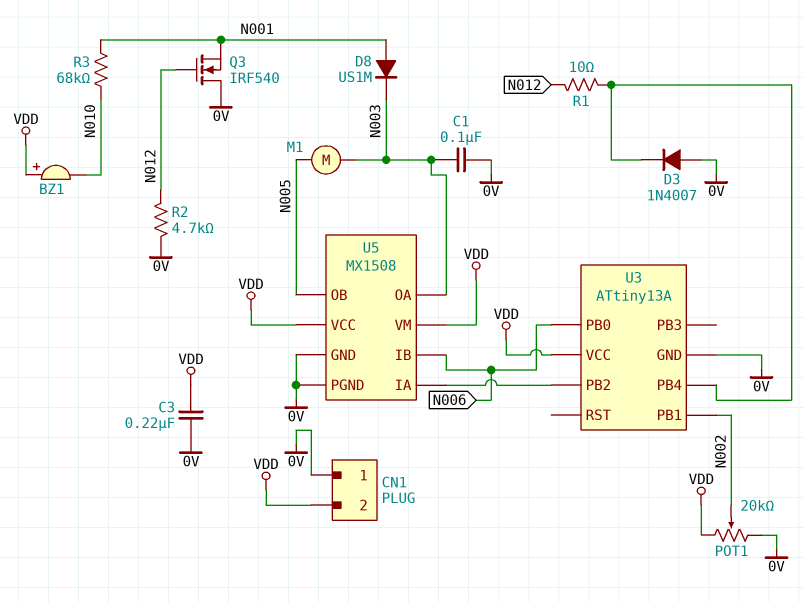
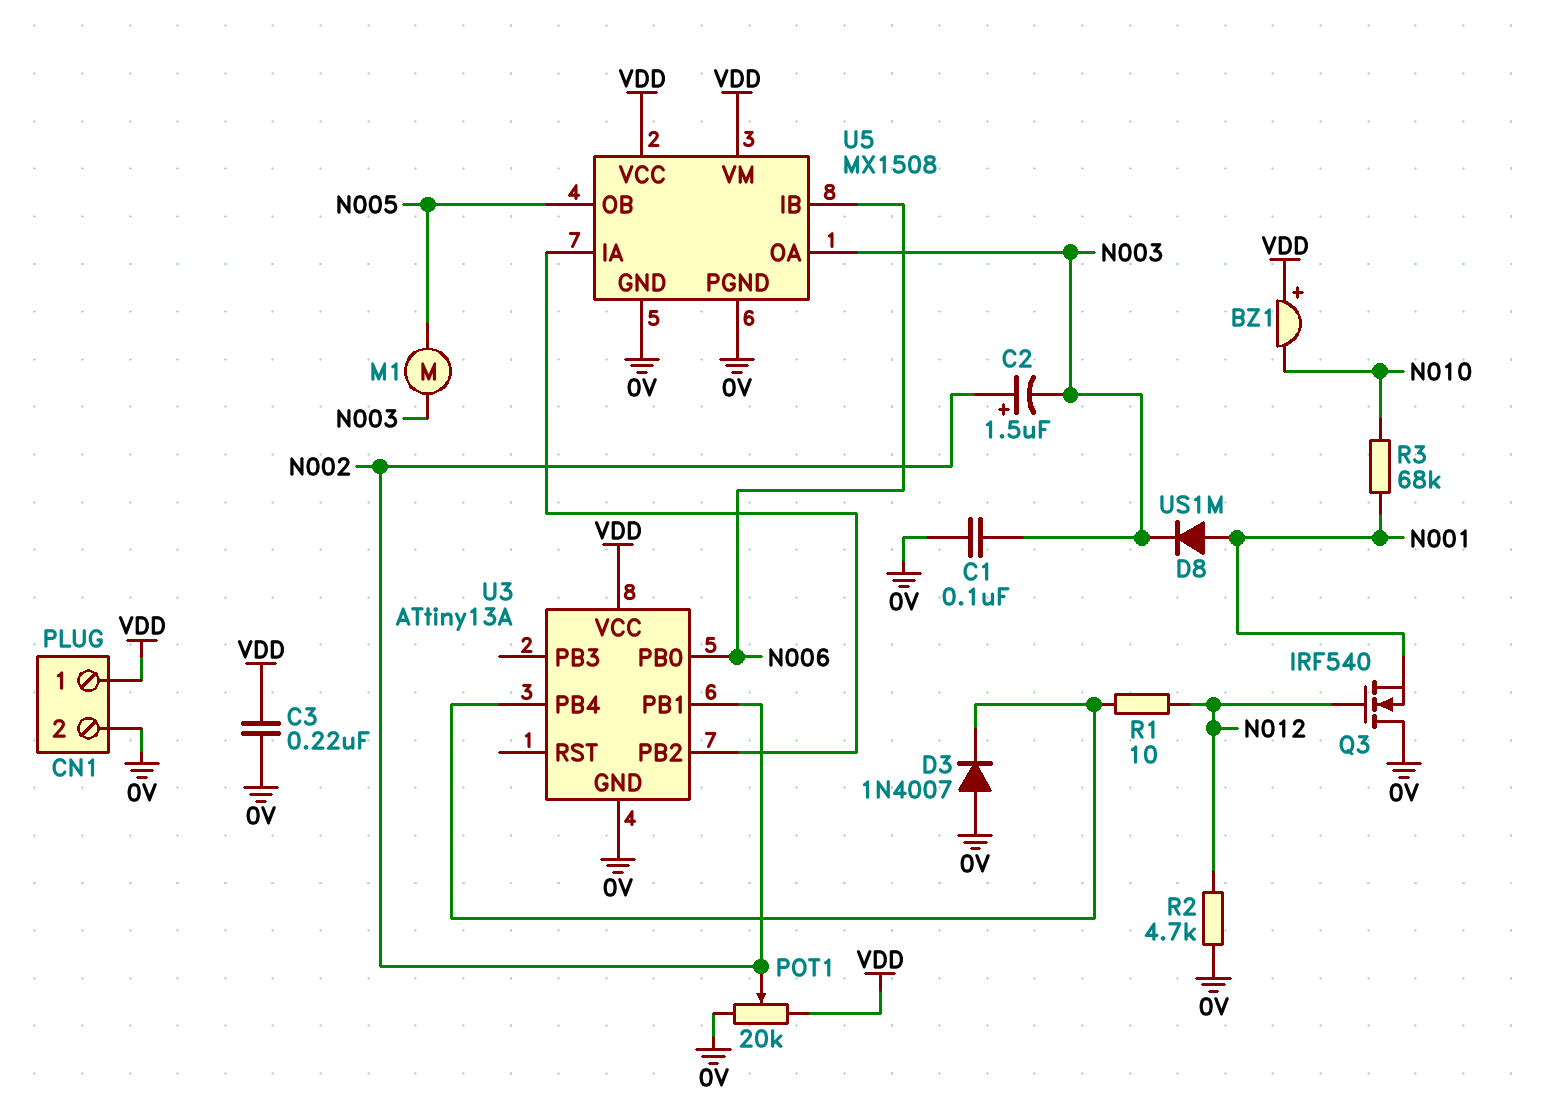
C2: none -> 1.5uF (plus N002, minus N003)
CN1 pin 1: 0V -> VDD
CN1 pin 2: VDD -> 0V

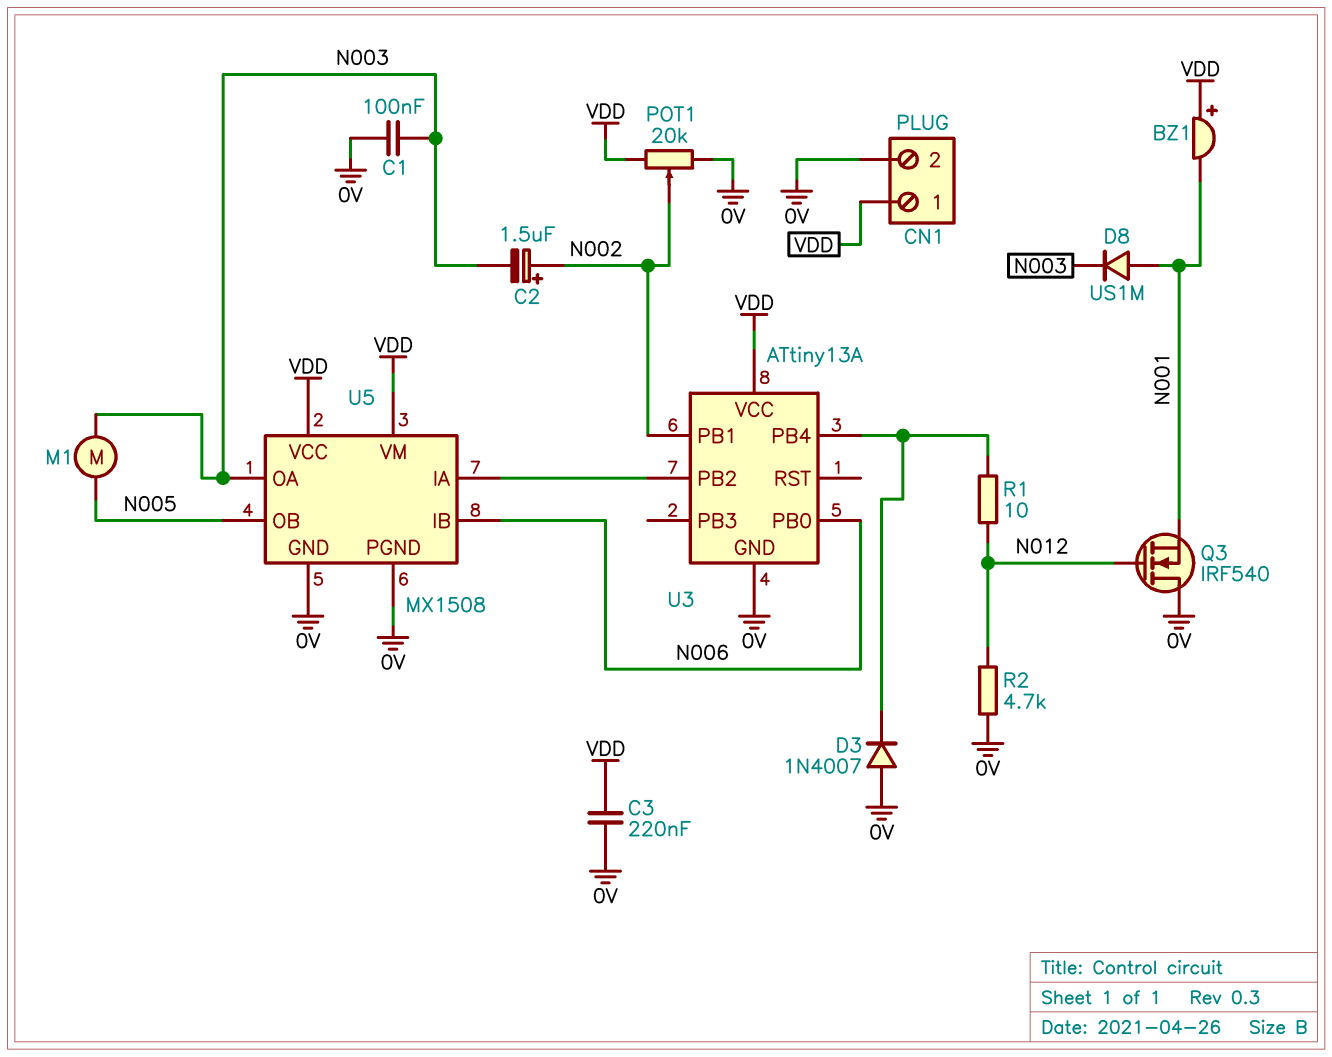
BZ1: buzzer (plus VDD, minus N010) -> buzzer (plus VDD, minus N001)
R3: 68k (N001, N010) -> none

